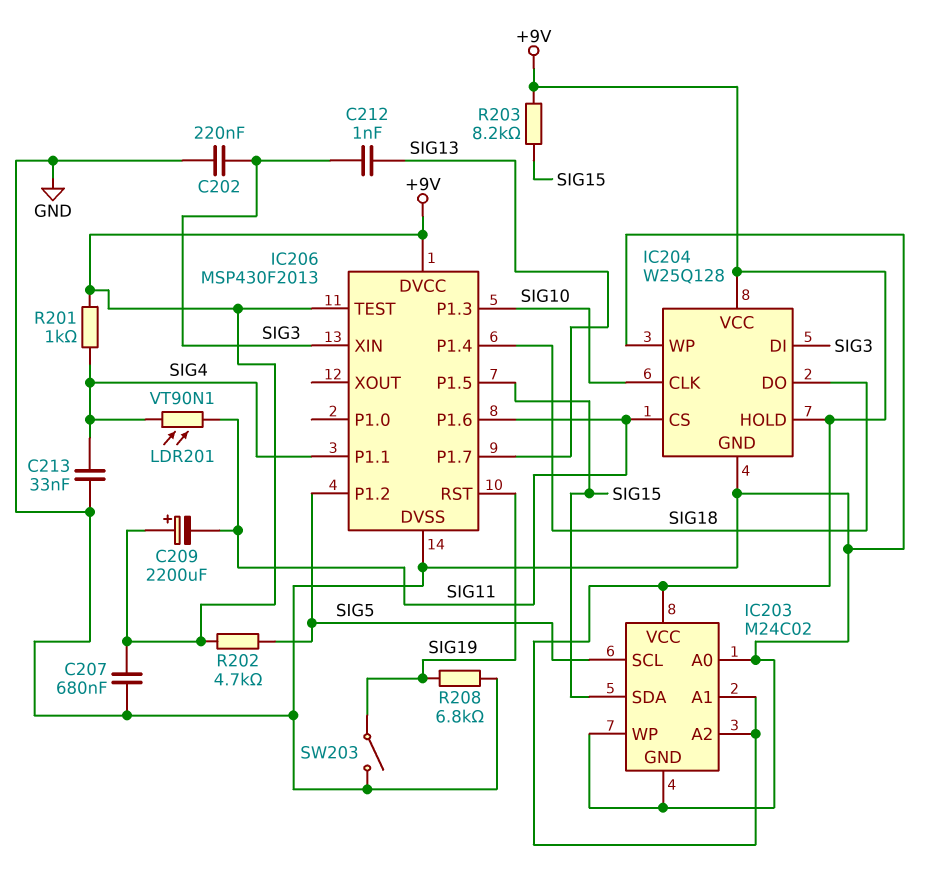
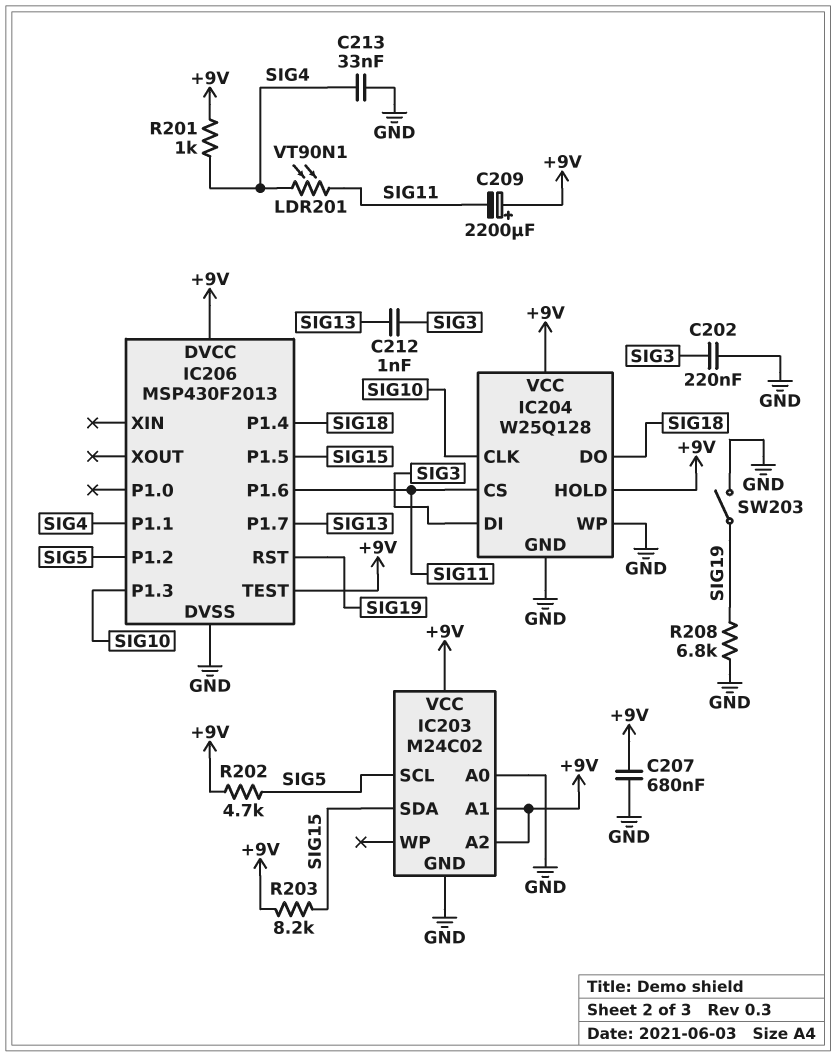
IC203 pin WP: GND -> none
IC206 pin XIN: SIG3 -> none

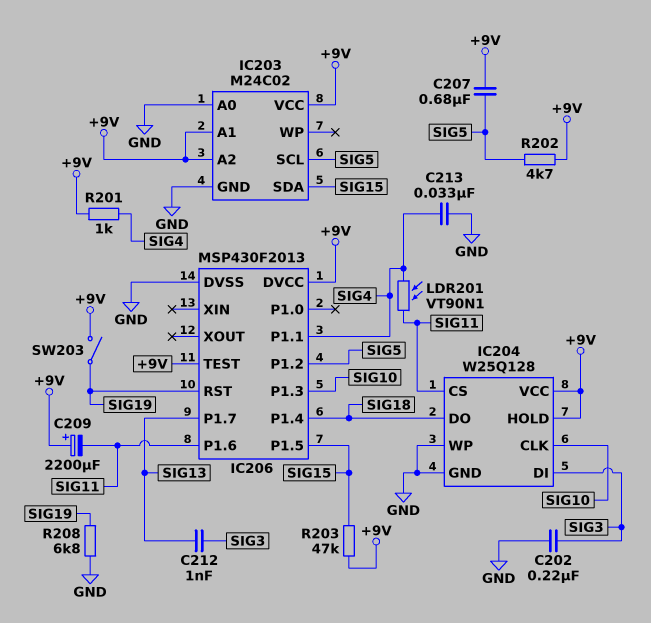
C207: 680nF (+9V, GND) -> 680nF (+9V, SIG5)
R203: 8.2k (+9V, SIG15) -> 47k (+9V, SIG15)
SW203: switch (GND, SIG19) -> switch (+9V, SIG19)

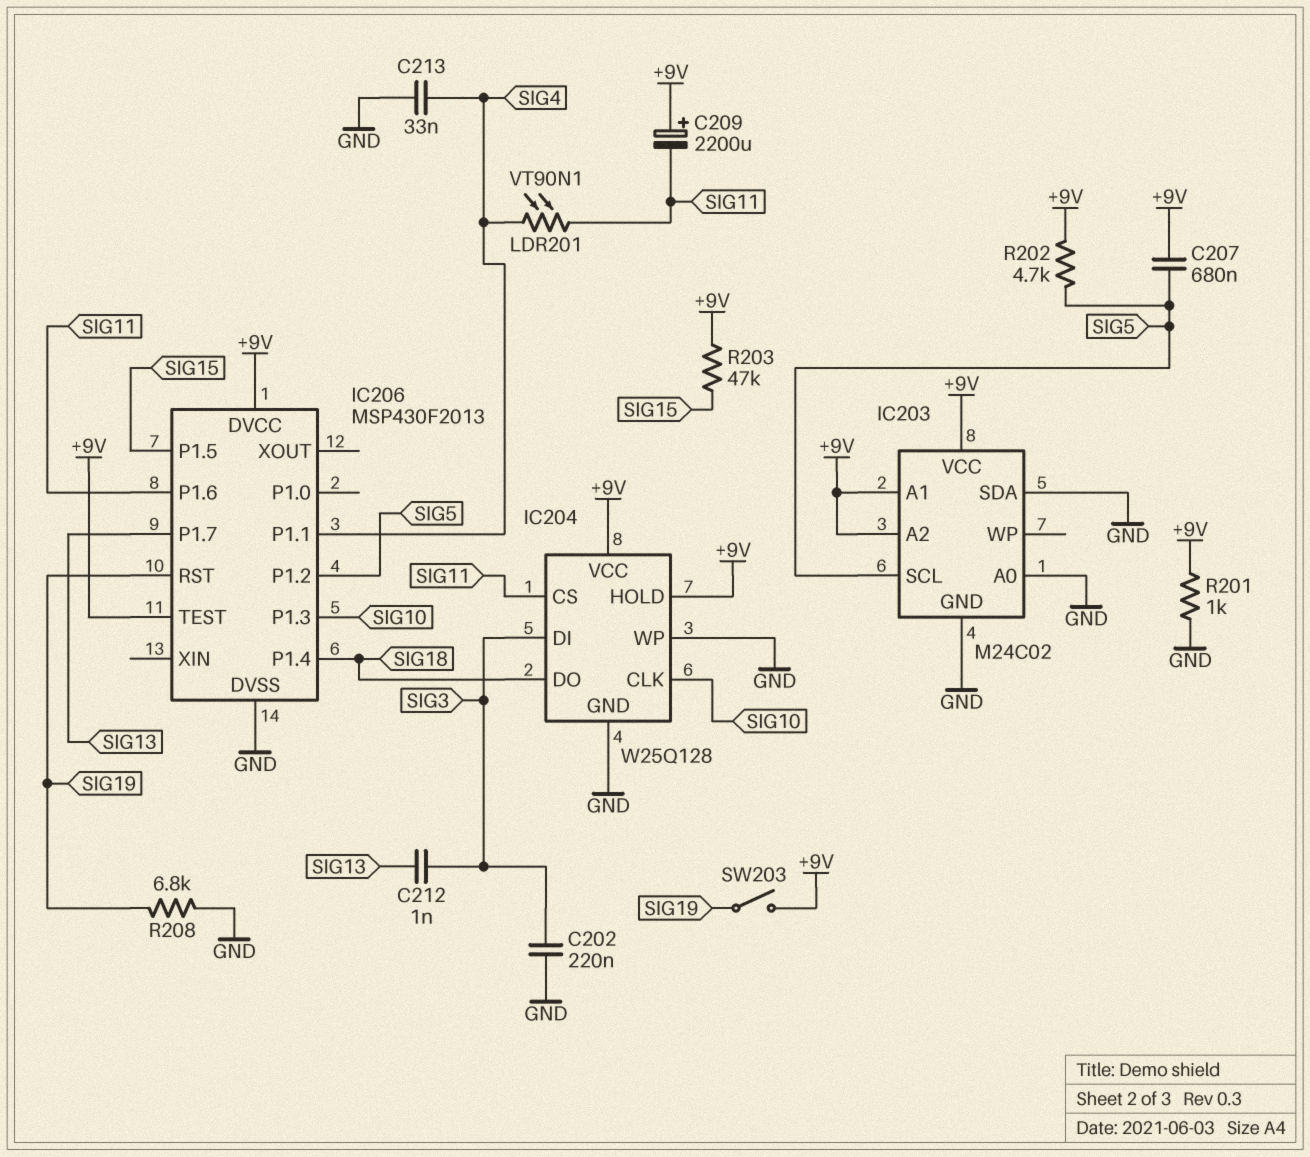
IC203 pin SDA: SIG15 -> GND
R201: 1k (+9V, SIG4) -> 1k (+9V, GND)

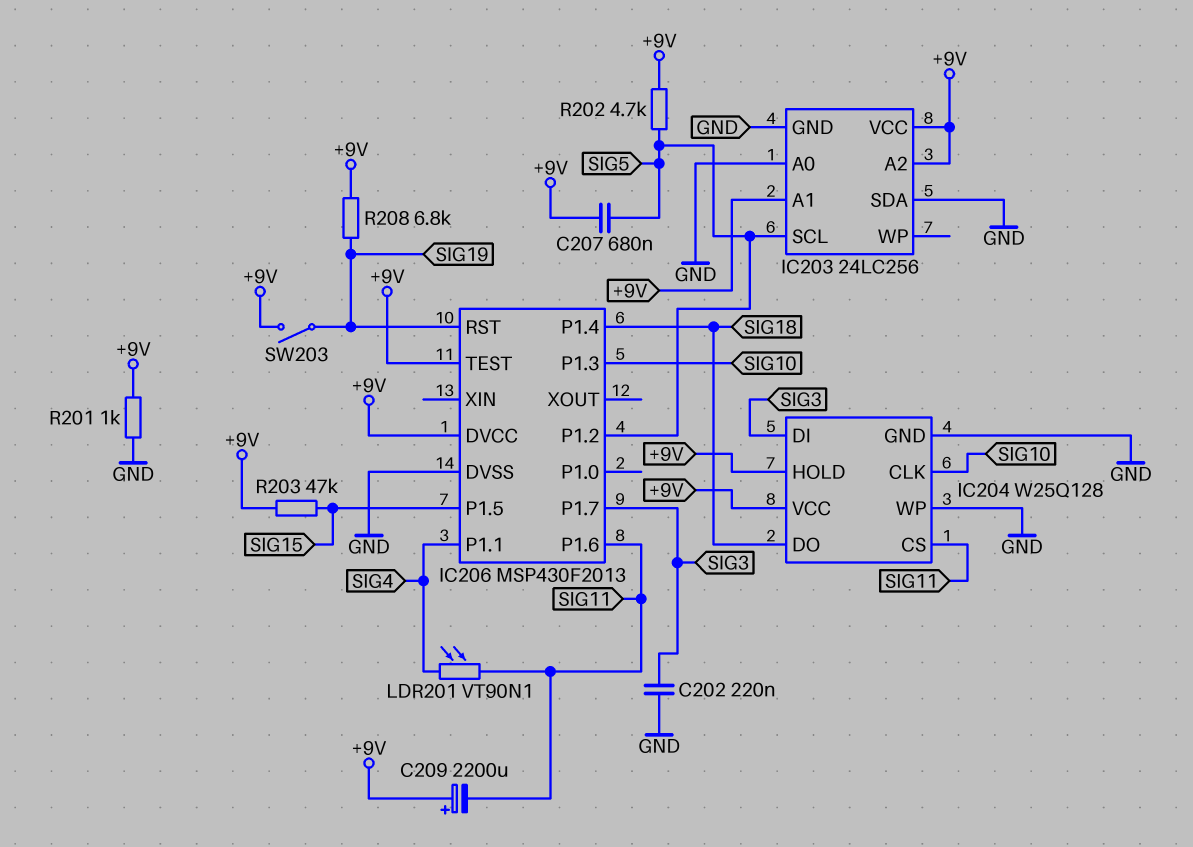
C212: 1nF (SIG3, SIG13) -> none
C213: 33nF (GND, SIG4) -> none
IC203: M24C02 -> 24LC256
IC206 pin P1.7: SIG13 -> SIG3
R208: 6.8k (GND, SIG19) -> 6.8k (+9V, SIG19)

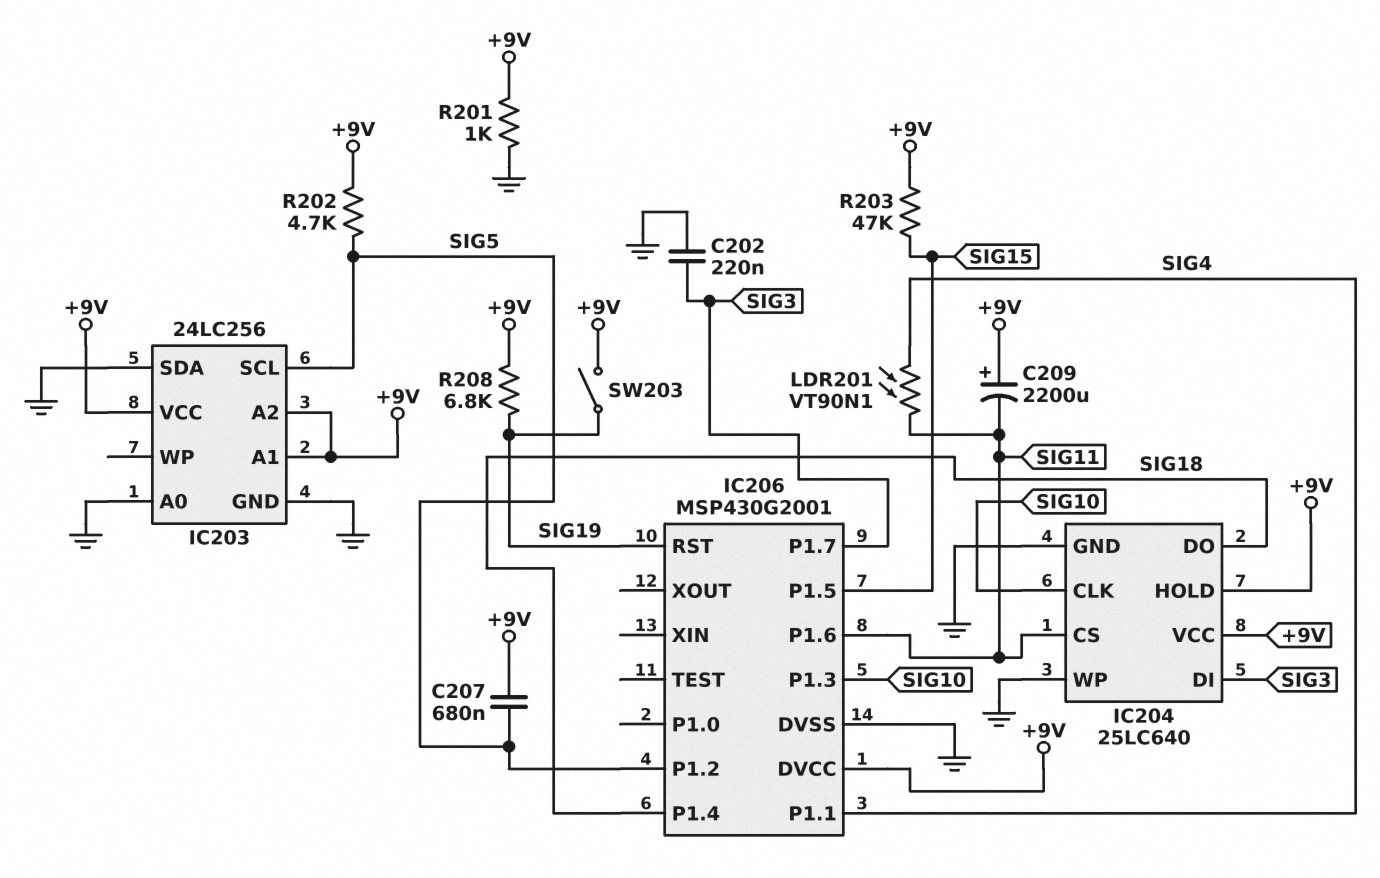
IC204: W25Q128 -> 25LC640
IC206: MSP430F2013 -> MSP430G2001
IC206 pin TEST: +9V -> none

